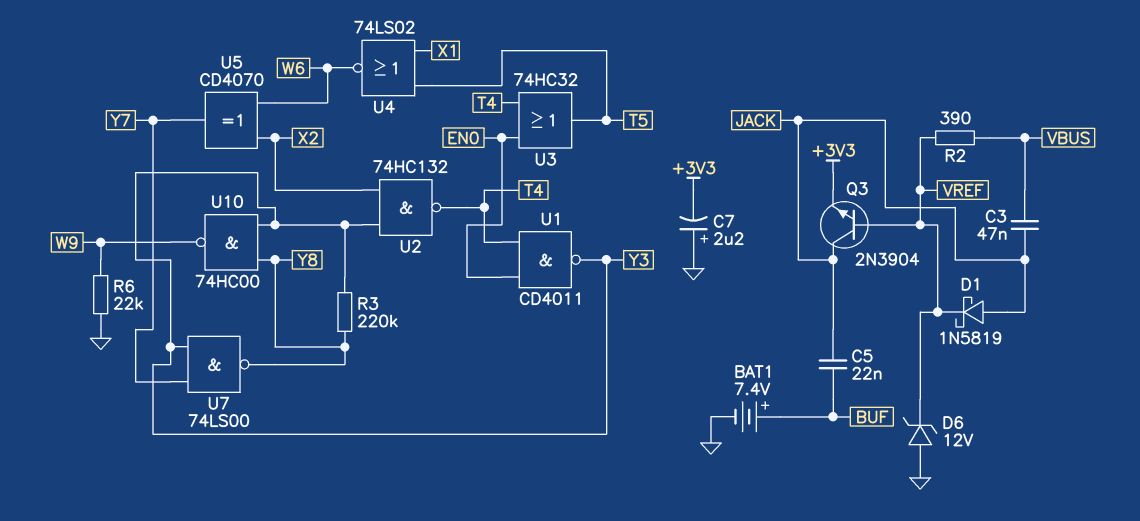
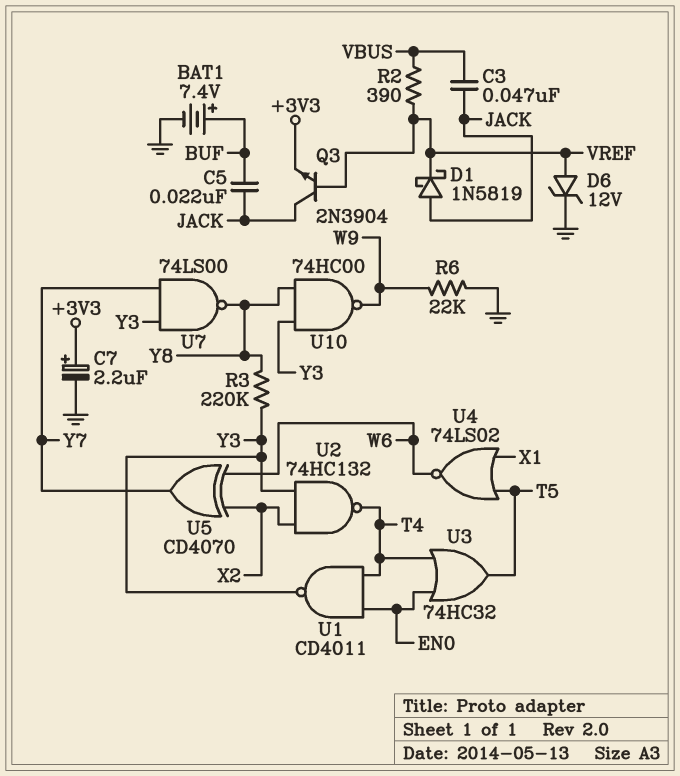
C7: 2.2uF (plus GND, minus +3V3) -> 2.2uF (plus +3V3, minus GND)
D6: zener 12V (A GND, K VREF) -> zener 12V (A VREF, K GND)

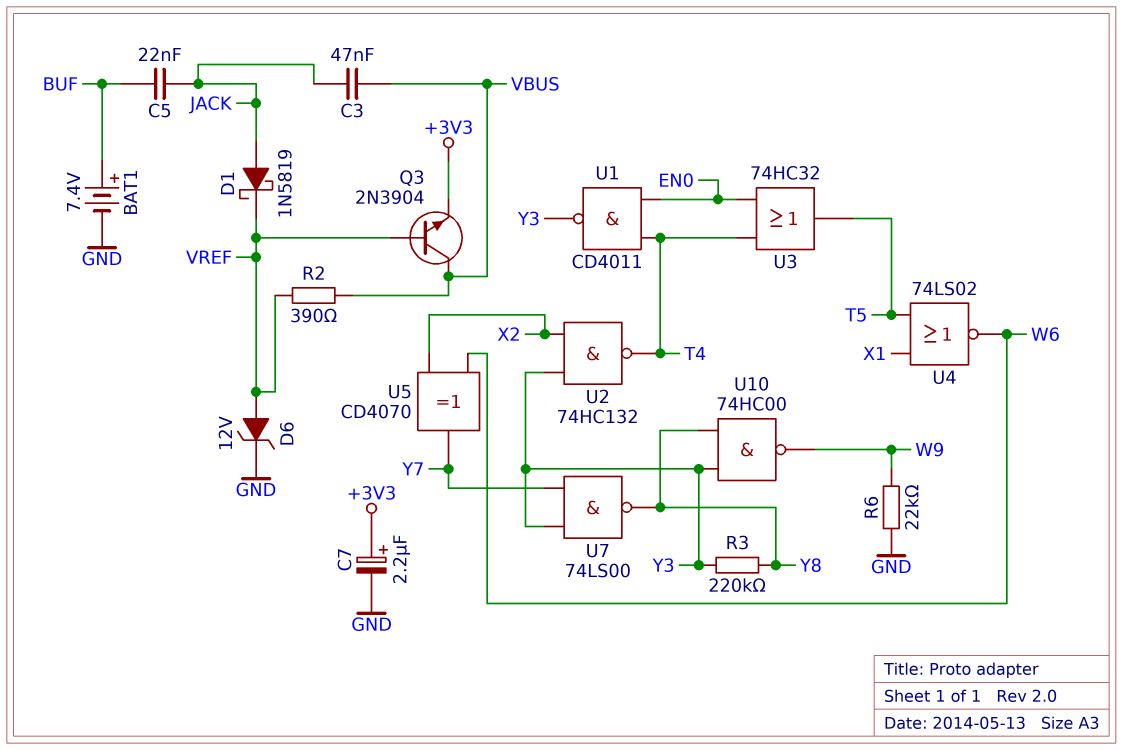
Q3: NPN 2N3904 (B VREF, C JACK, E +3V3) -> NPN 2N3904 (B VREF, C VBUS, E +3V3)

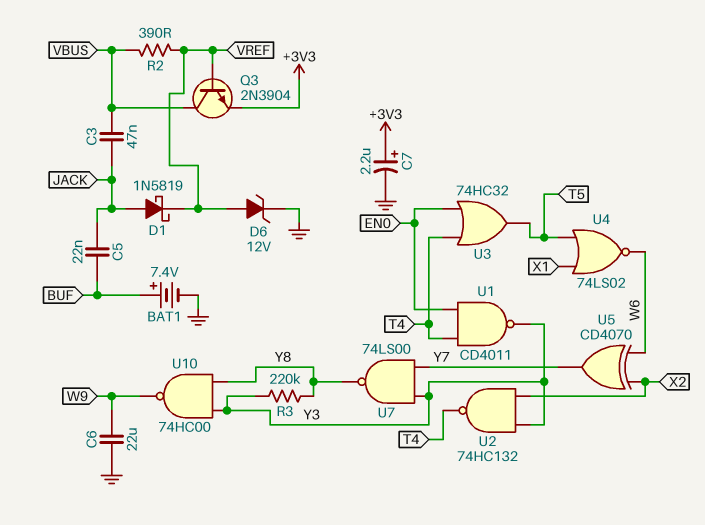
C6: none -> 22uF (GND, W9)
R6: 22k (GND, W9) -> none

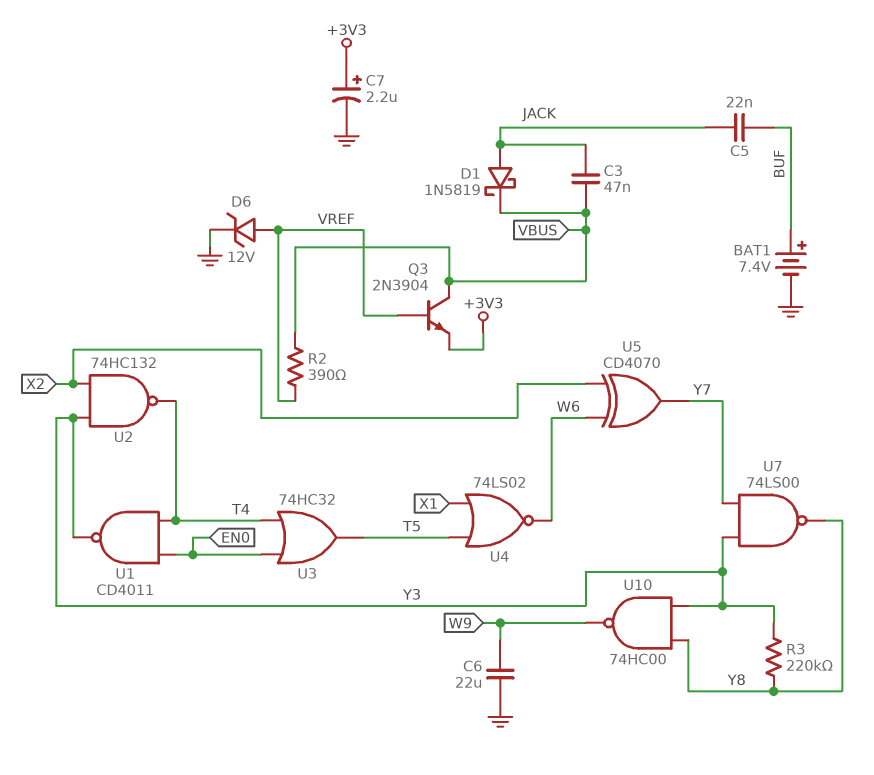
D1: schottky 1N5819 (A JACK, K VREF) -> schottky 1N5819 (A JACK, K VBUS)

